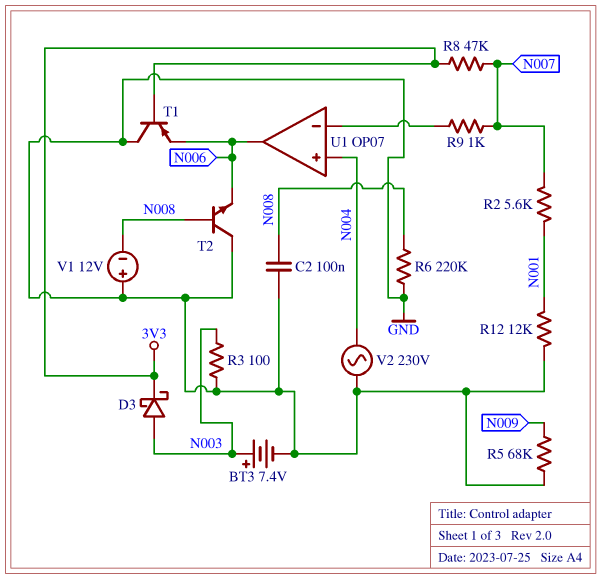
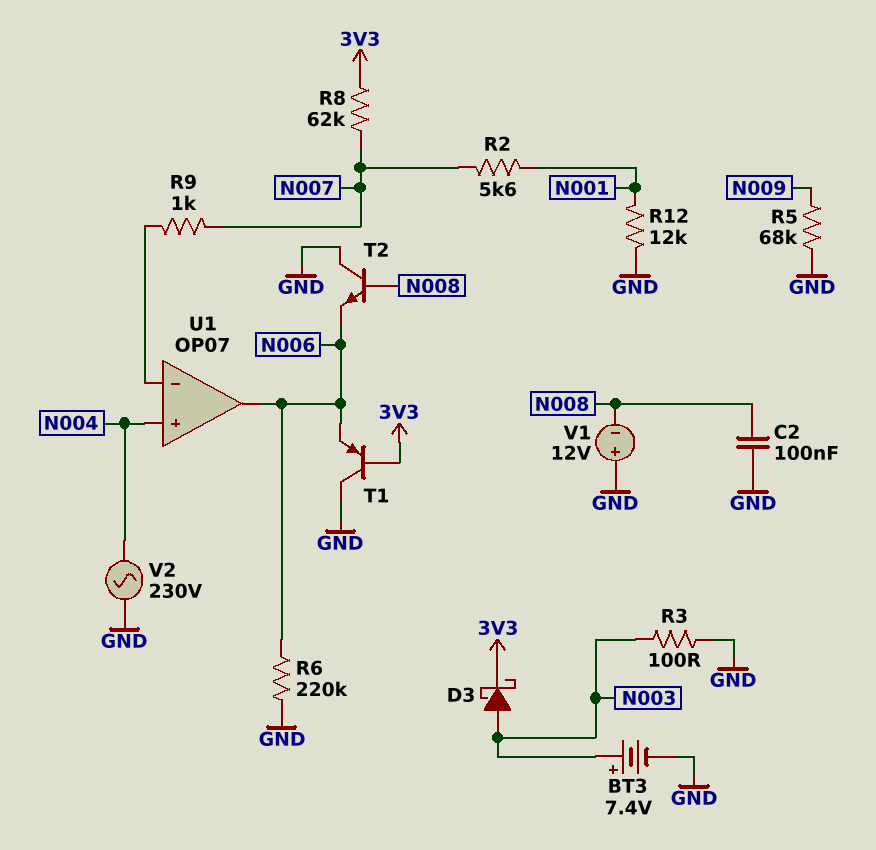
R6: 220k (GND, N008) -> 220k (GND, N006)
R8: 47k (3V3, N007) -> 62k (3V3, N007)

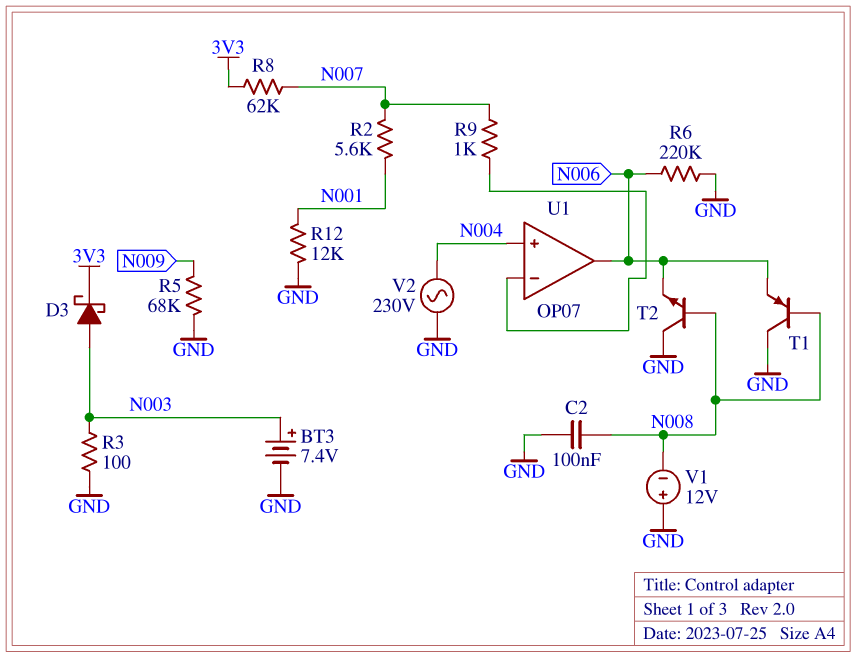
T1: PNP (B 3V3, C GND, E N006) -> PNP (B N008, C GND, E N006)

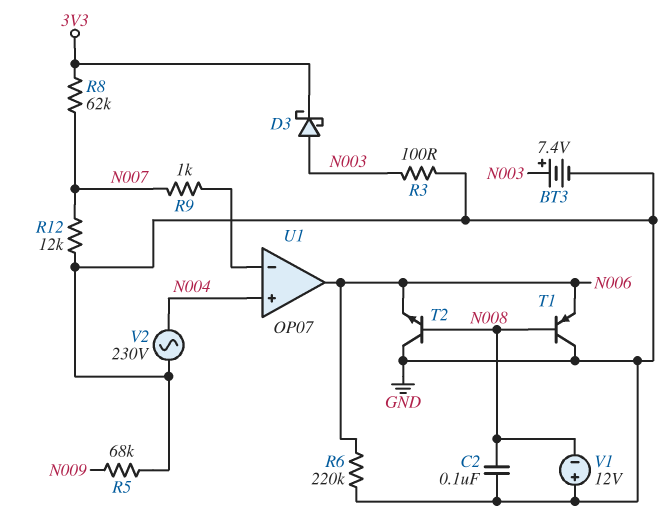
R2: 5.6k (N001, N007) -> none
R12: 12k (GND, N001) -> 12k (GND, N007)

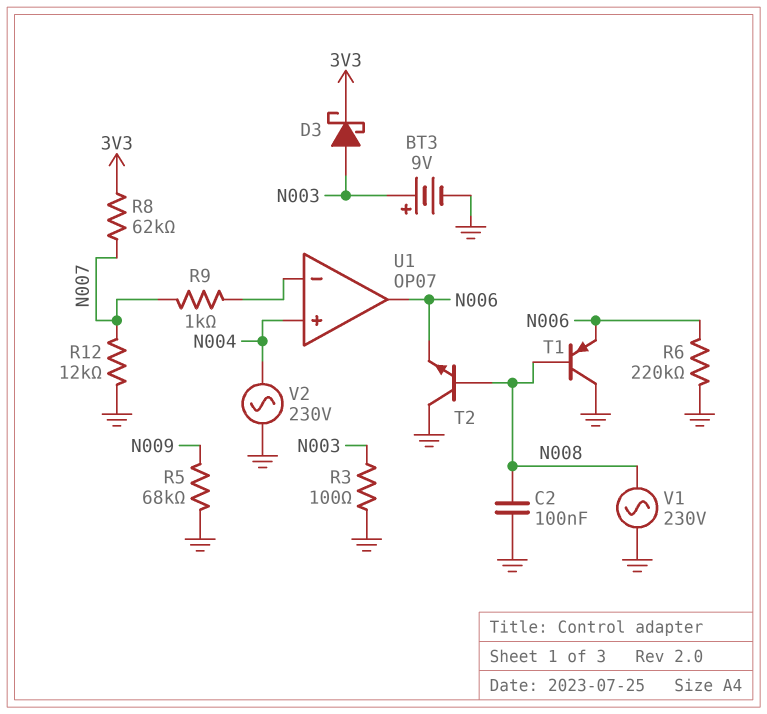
BT3: 7.4V (plus N003, minus GND) -> 9V (plus N003, minus GND)
V1: 12V (plus GND, minus N008) -> AC 230V (GND, N008)

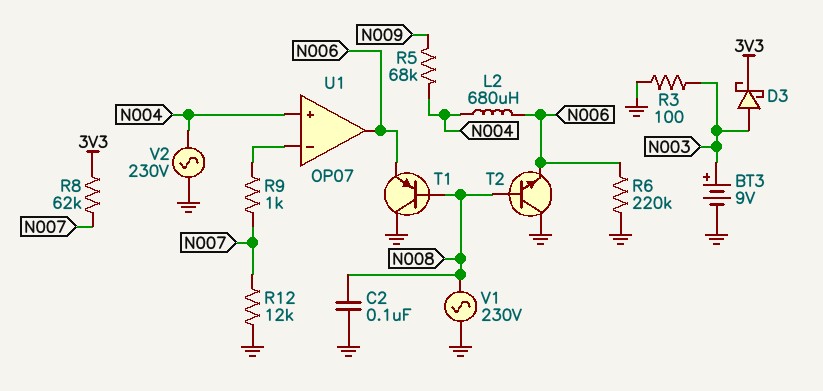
L2: none -> 680uH (N004, N006)
R5: 68k (GND, N009) -> 68k (N004, N009)

